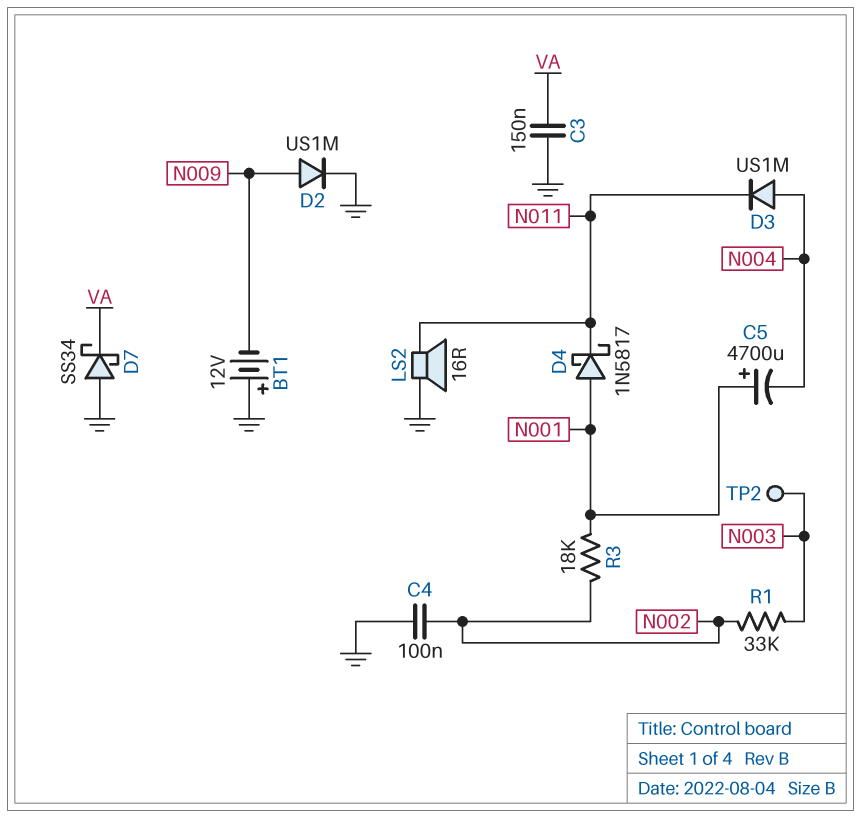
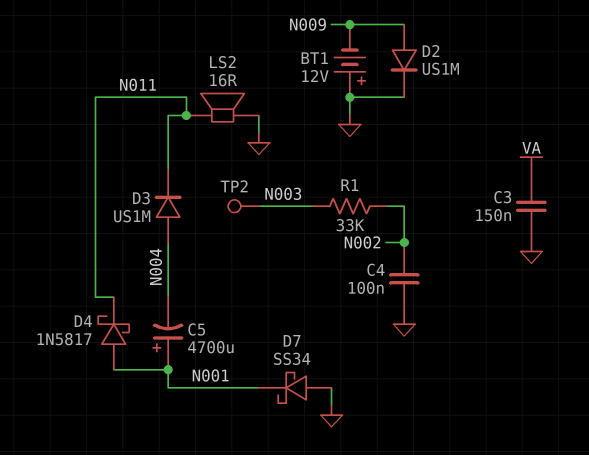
D7: schottky SS34 (A GND, K VA) -> schottky SS34 (A GND, K N001)
R3: 18k (N001, N002) -> none

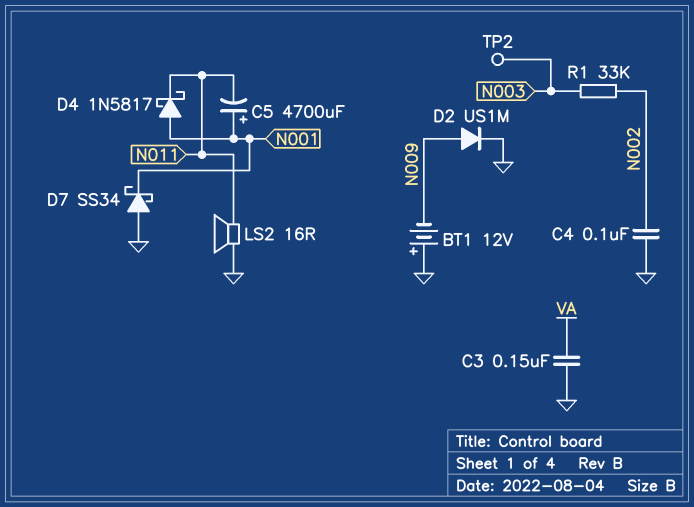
C5: 4700uF (plus N001, minus N004) -> 4700uF (plus N001, minus N011)
D3: diode US1M (A N004, K N011) -> none

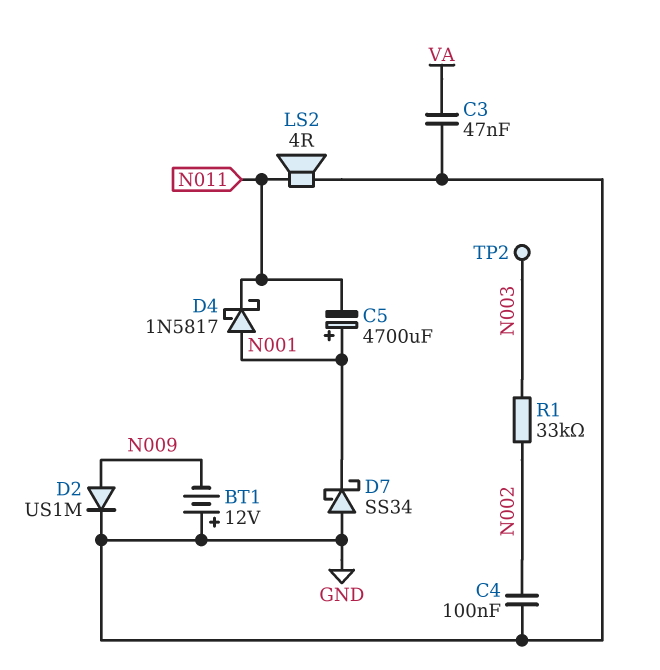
C3: 150nF (GND, VA) -> 47nF (GND, VA)
LS2: speaker 16R (GND, N011) -> speaker 4R (GND, N011)

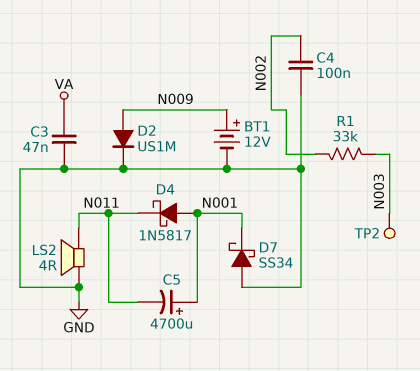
BT1: 12V (plus GND, minus N009) -> 12V (plus N009, minus GND)

